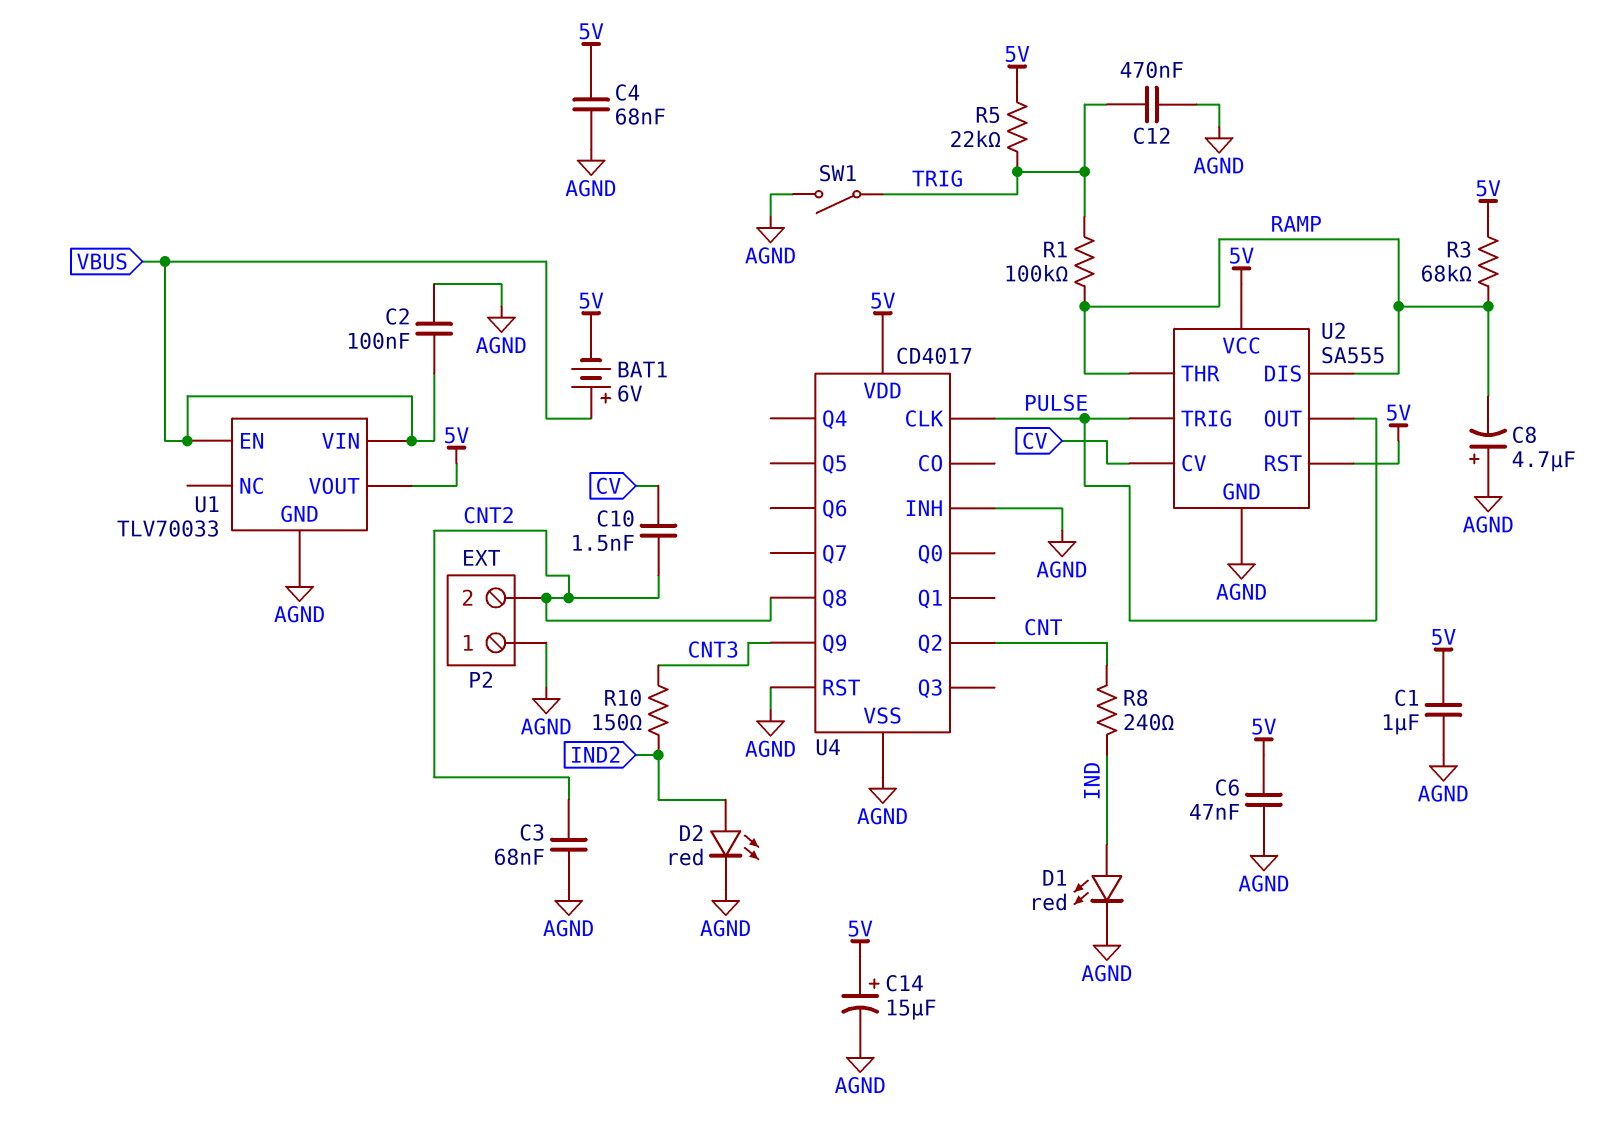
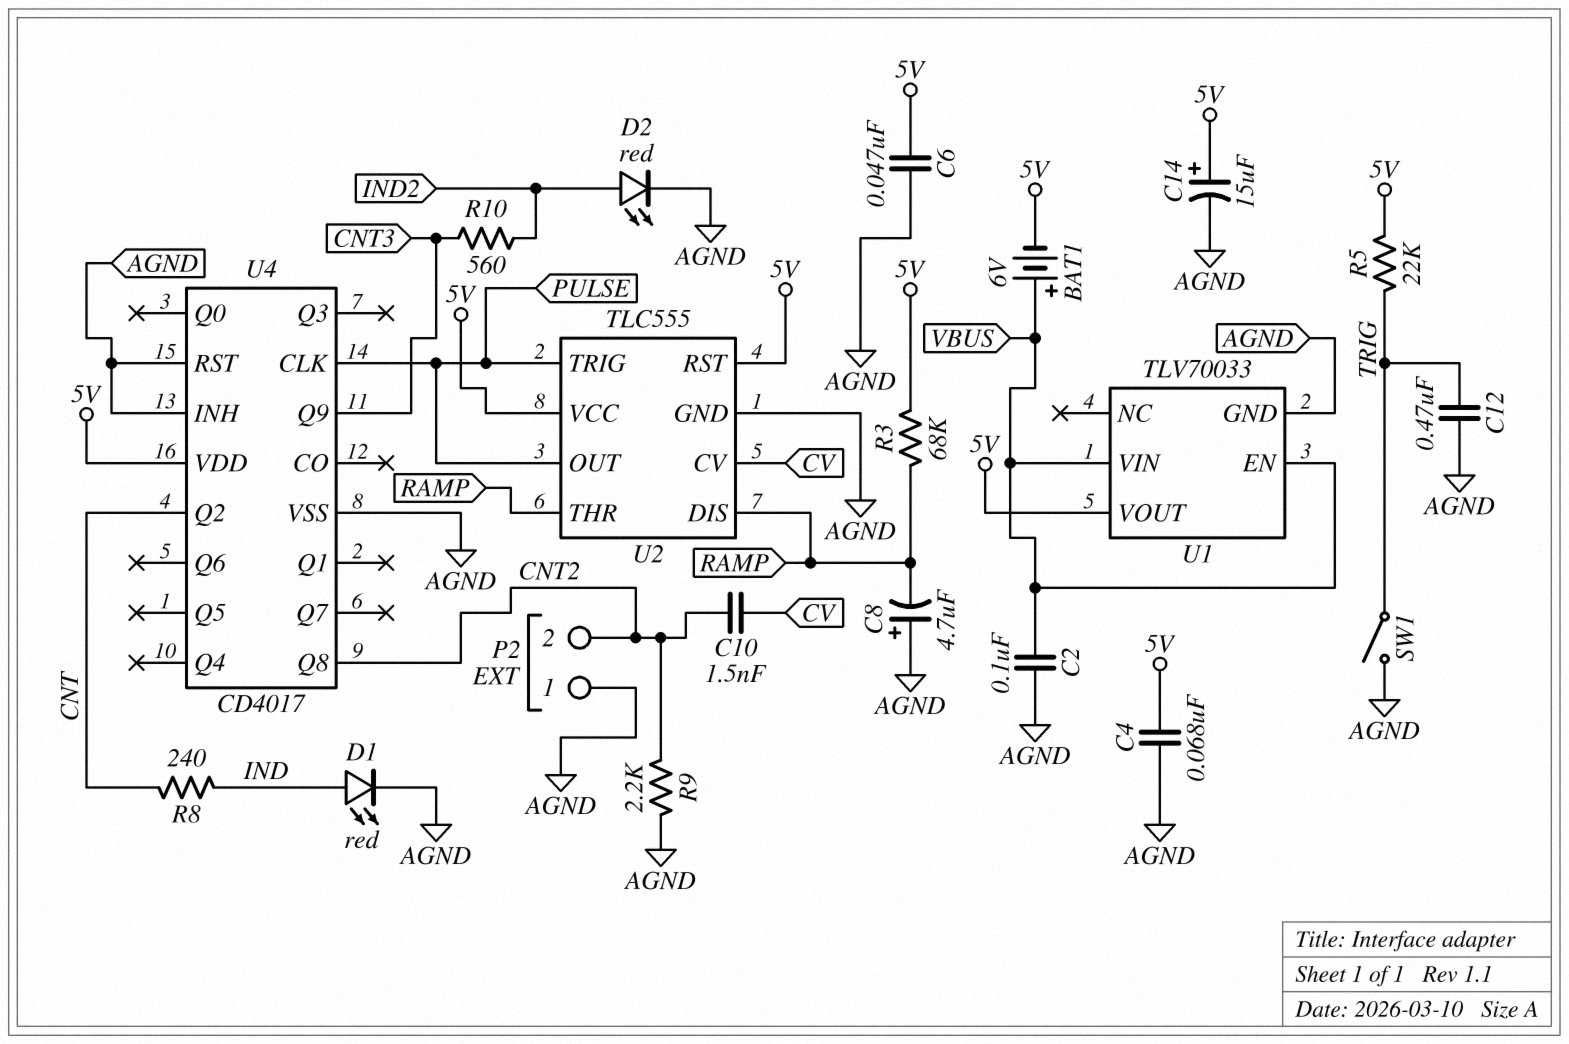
C1: 1uF (5V, AGND) -> none
C3: 68nF (AGND, CNT2) -> none
R1: 100k (RAMP, TRIG) -> none
R9: none -> 2.2k (AGND, CNT2)
R10: 150 (CNT3, IND2) -> 560 (CNT3, IND2)
U2: SA555 -> TLC555

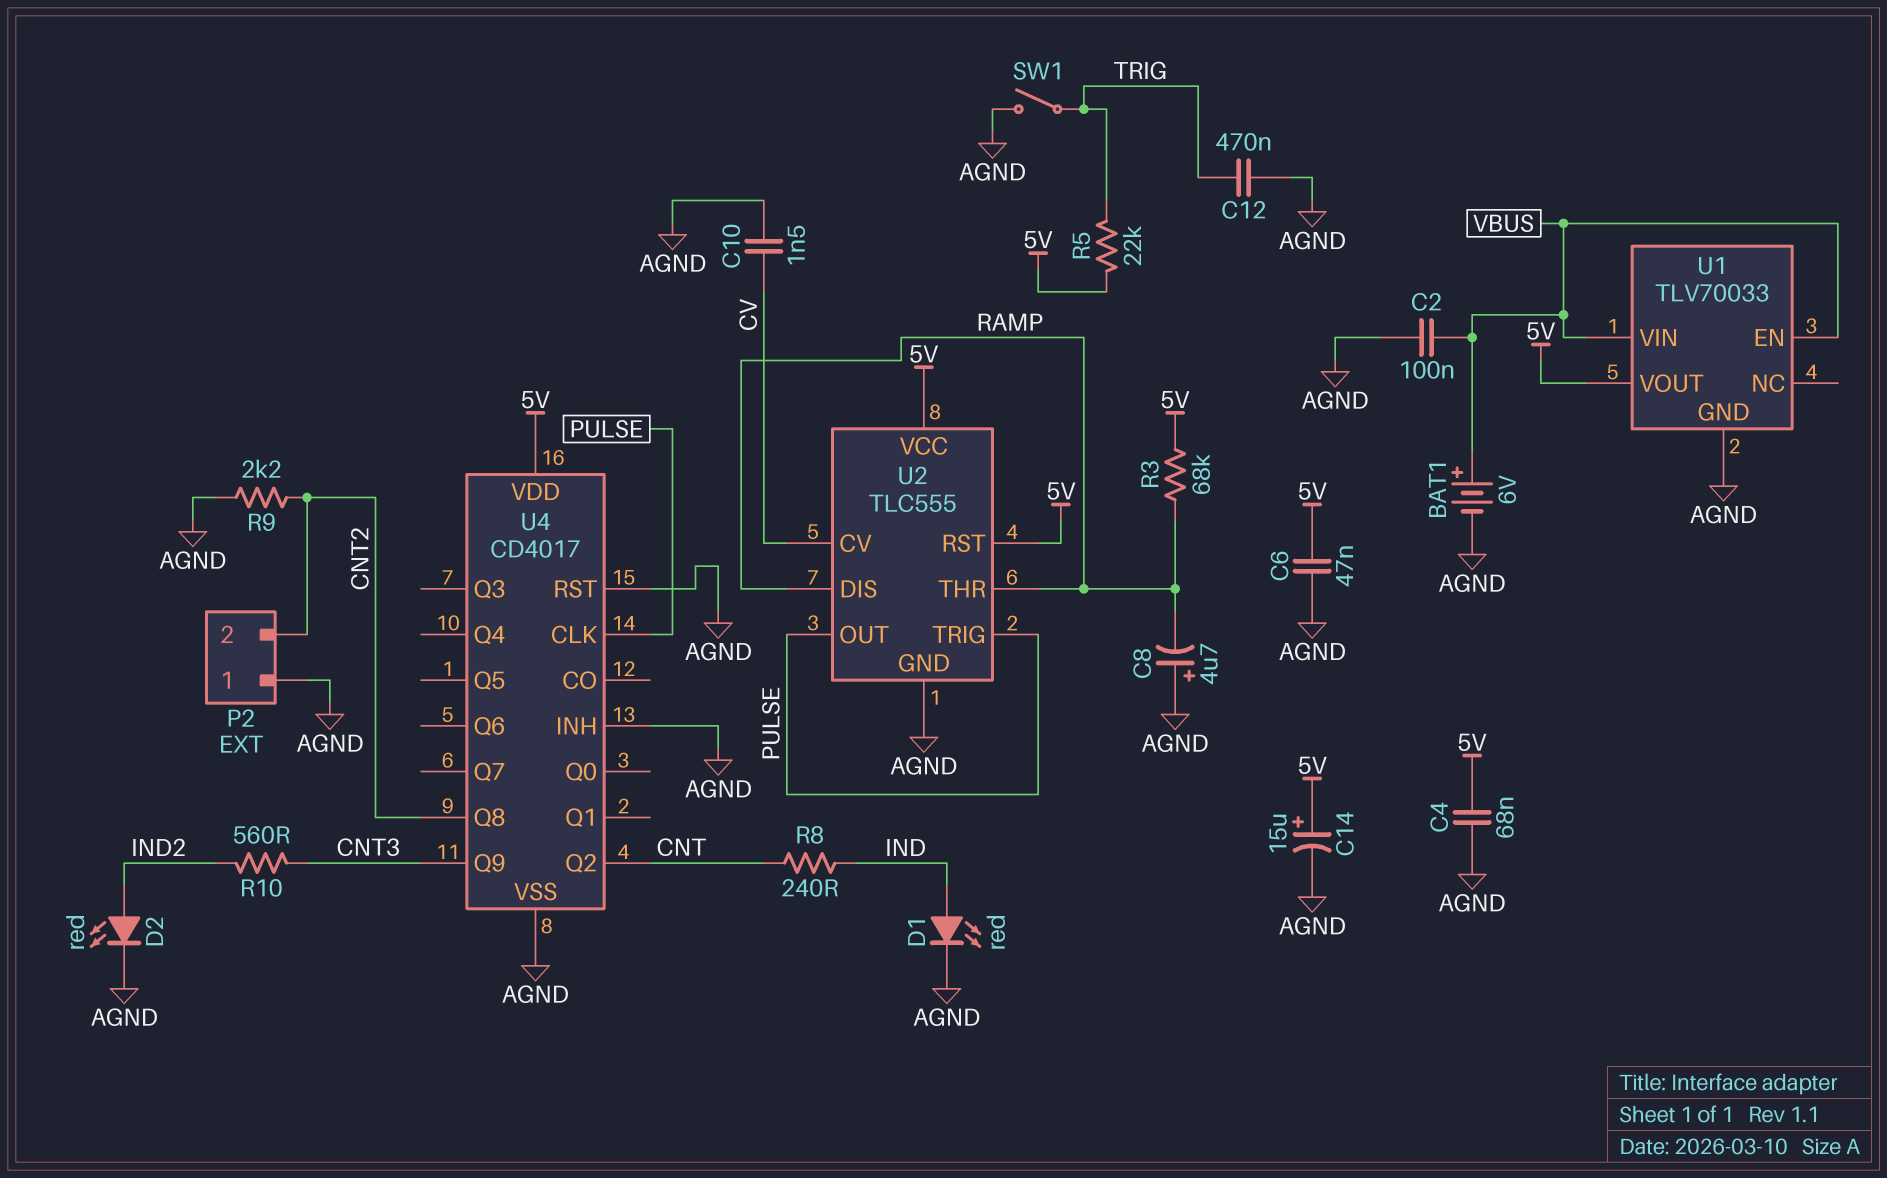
BAT1: 6V (plus VBUS, minus 5V) -> 6V (plus VBUS, minus AGND)
C10: 1.5nF (CNT2, CV) -> 1.5nF (AGND, CV)

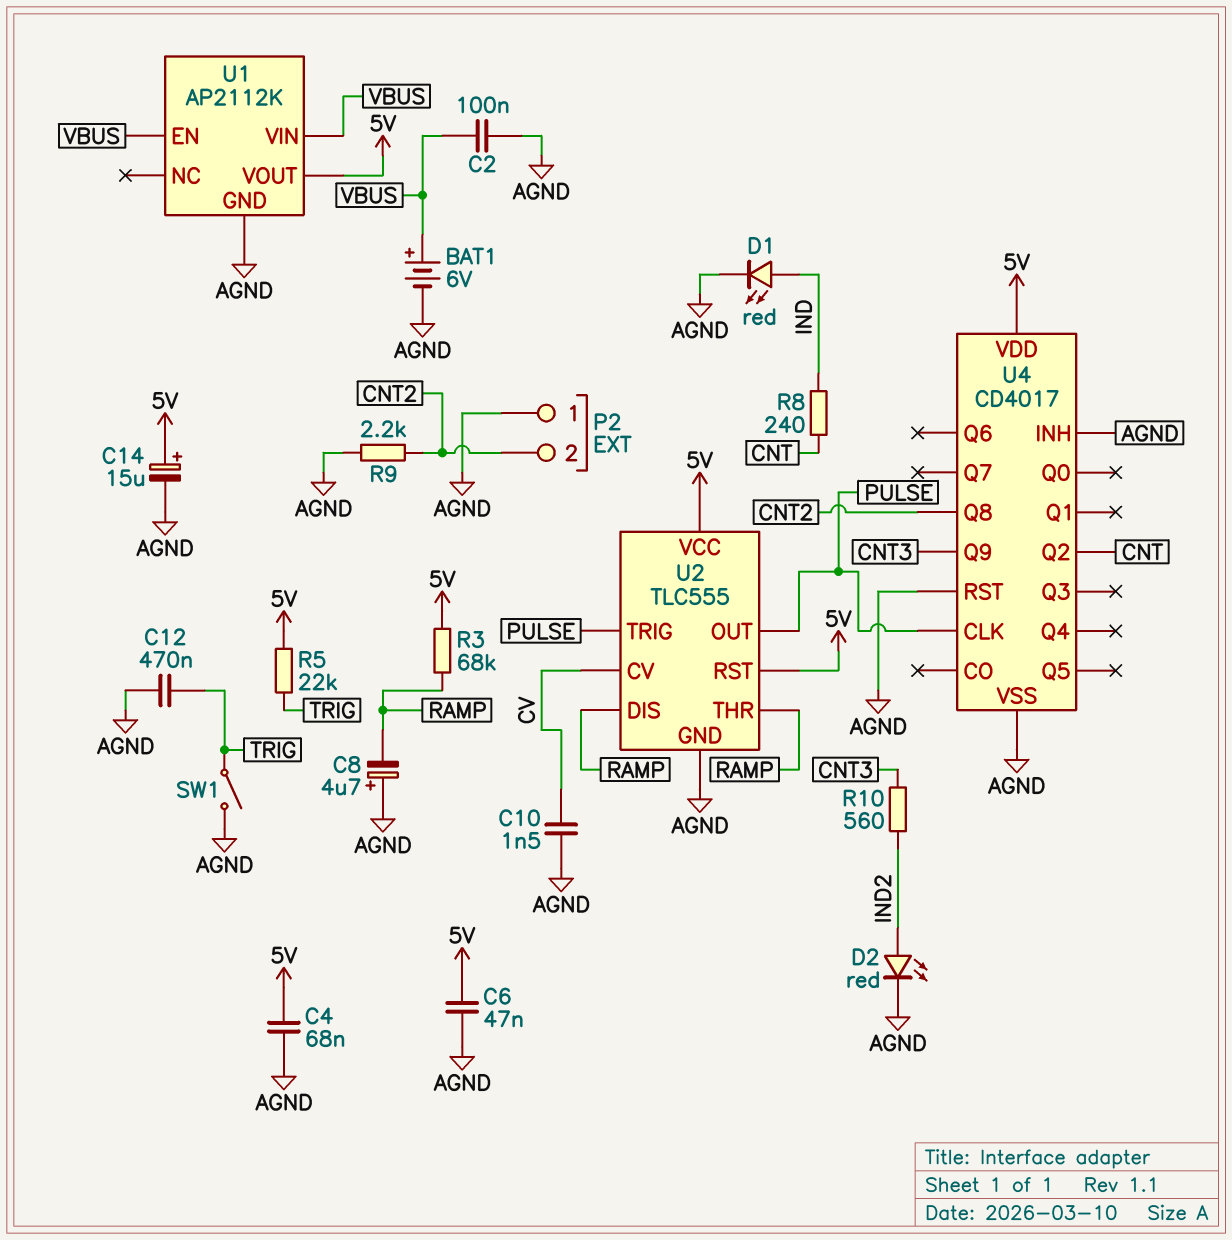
U1: TLV70033 -> AP2112K

